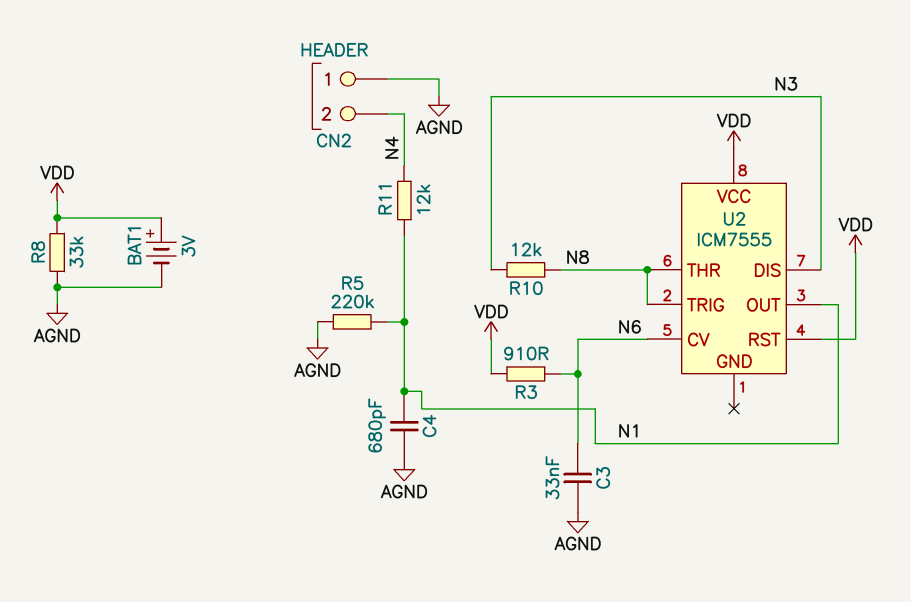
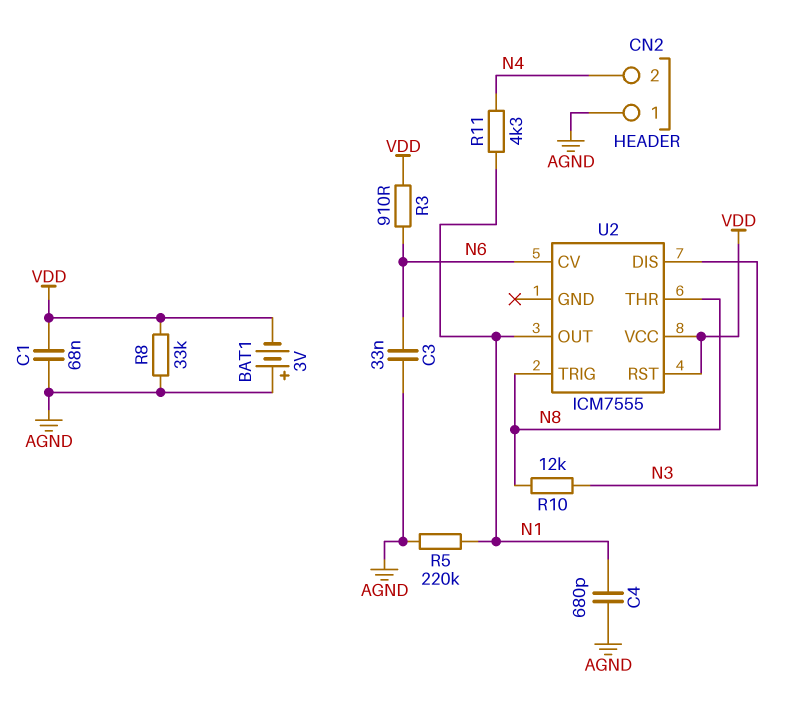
BAT1: 3V (plus VDD, minus AGND) -> 3V (plus AGND, minus VDD)
C1: none -> 68nF (AGND, VDD)
R11: 12k (N1, N4) -> 4.3k (N1, N4)

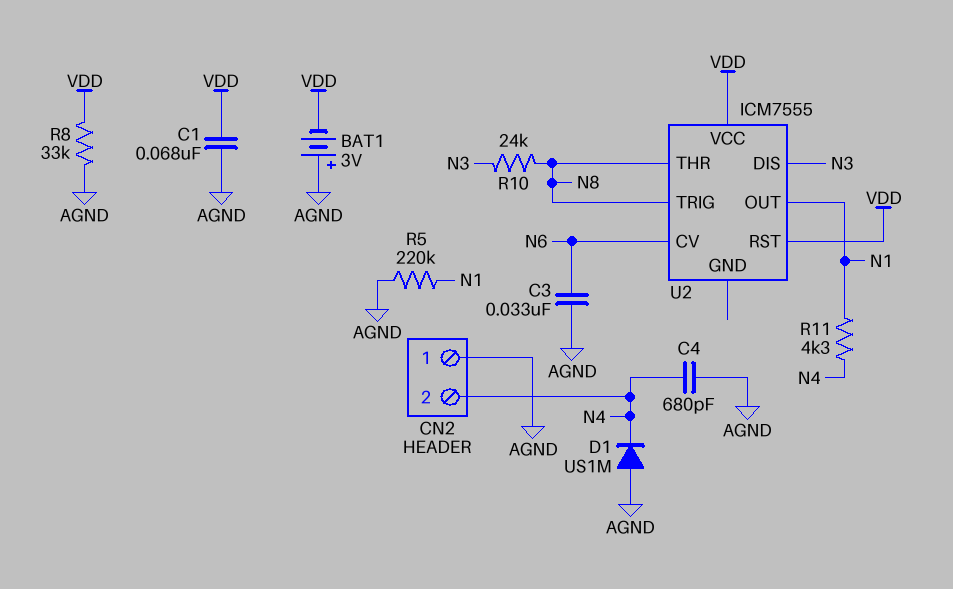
C4: 680pF (AGND, N1) -> 680pF (AGND, N4)
D1: none -> diode US1M (A AGND, K N4)
R3: 910 (N6, VDD) -> none
R10: 12k (N3, N8) -> 24k (N3, N8)

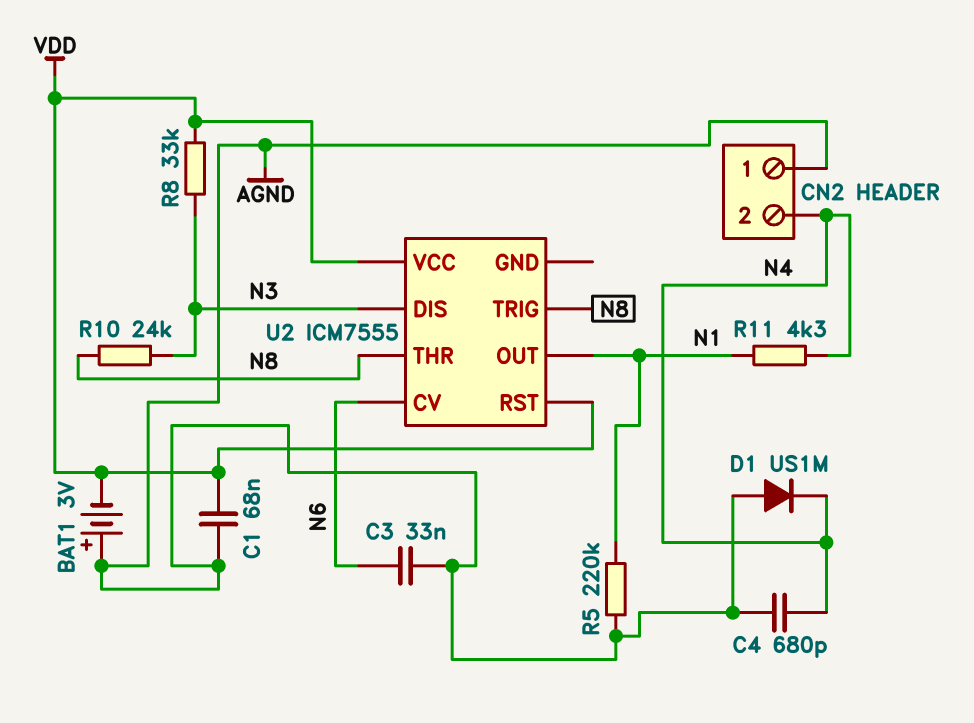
R8: 33k (AGND, VDD) -> 33k (N3, VDD)

